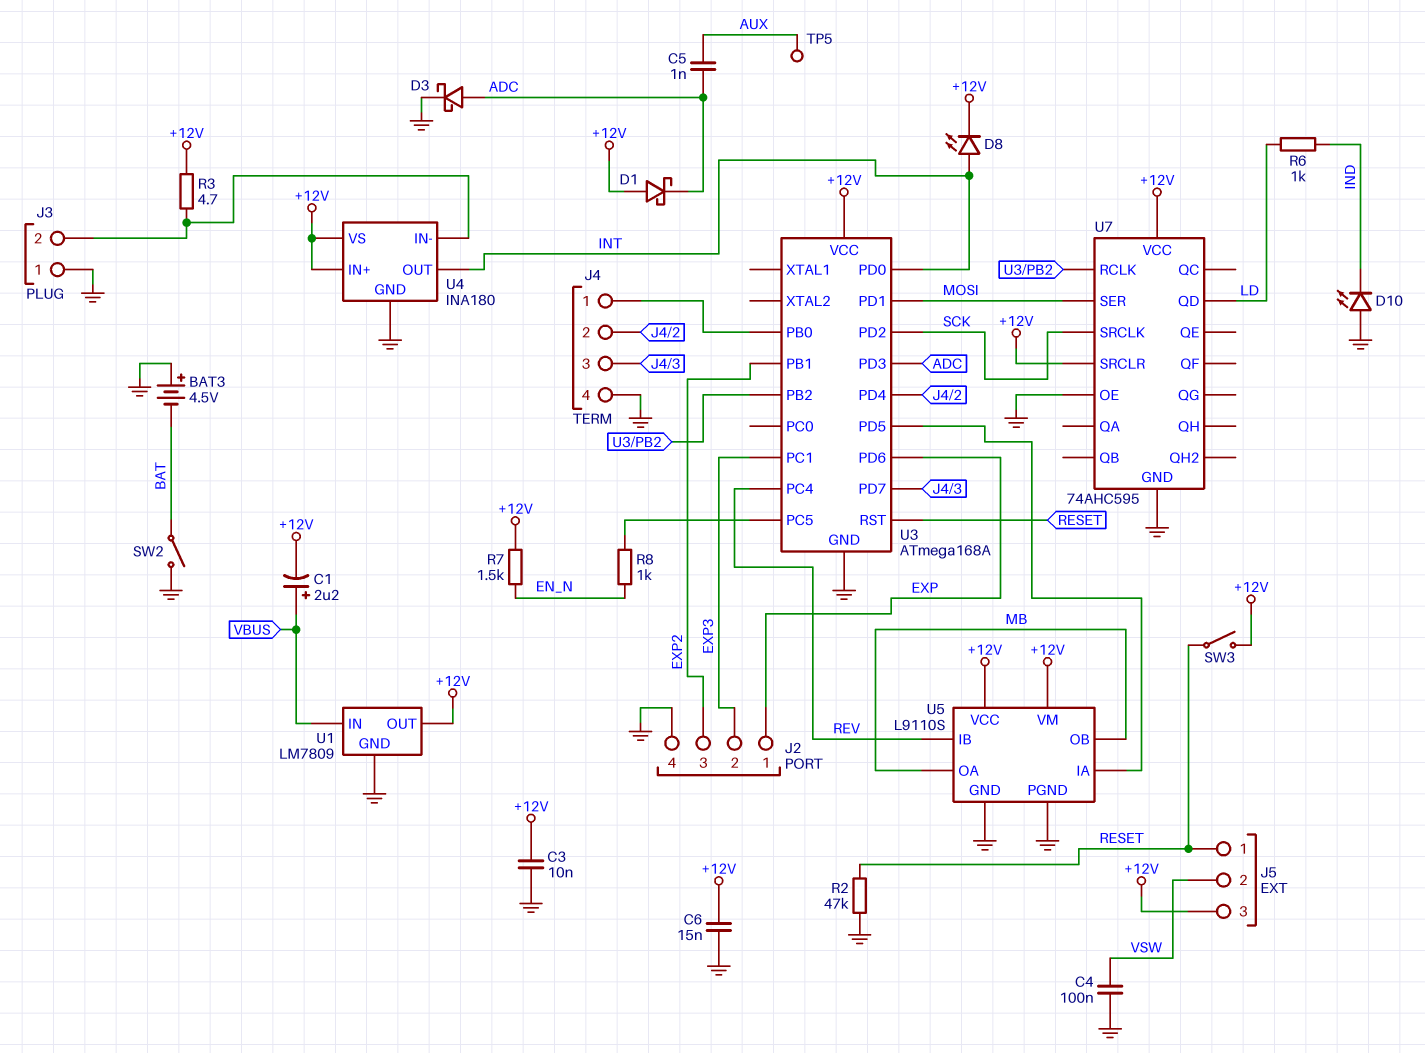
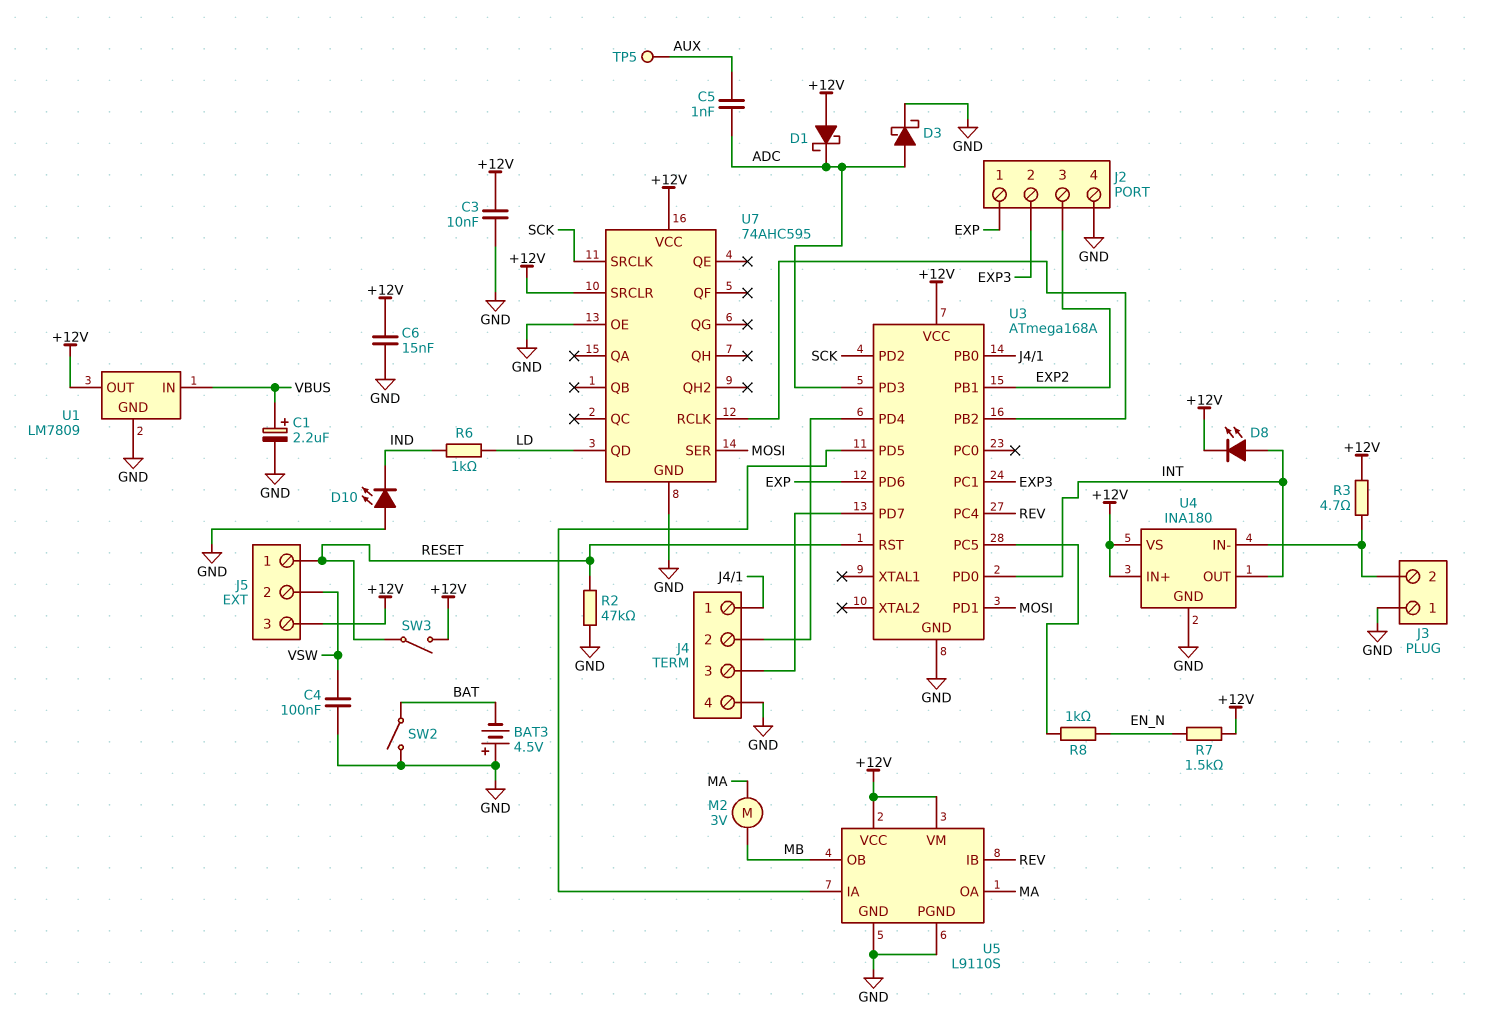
C1: 2.2uF (plus VBUS, minus +12V) -> 2.2uF (plus VBUS, minus GND)
M2: none -> motor 3V (MA, MB)
U5 pin OA: MB -> MA

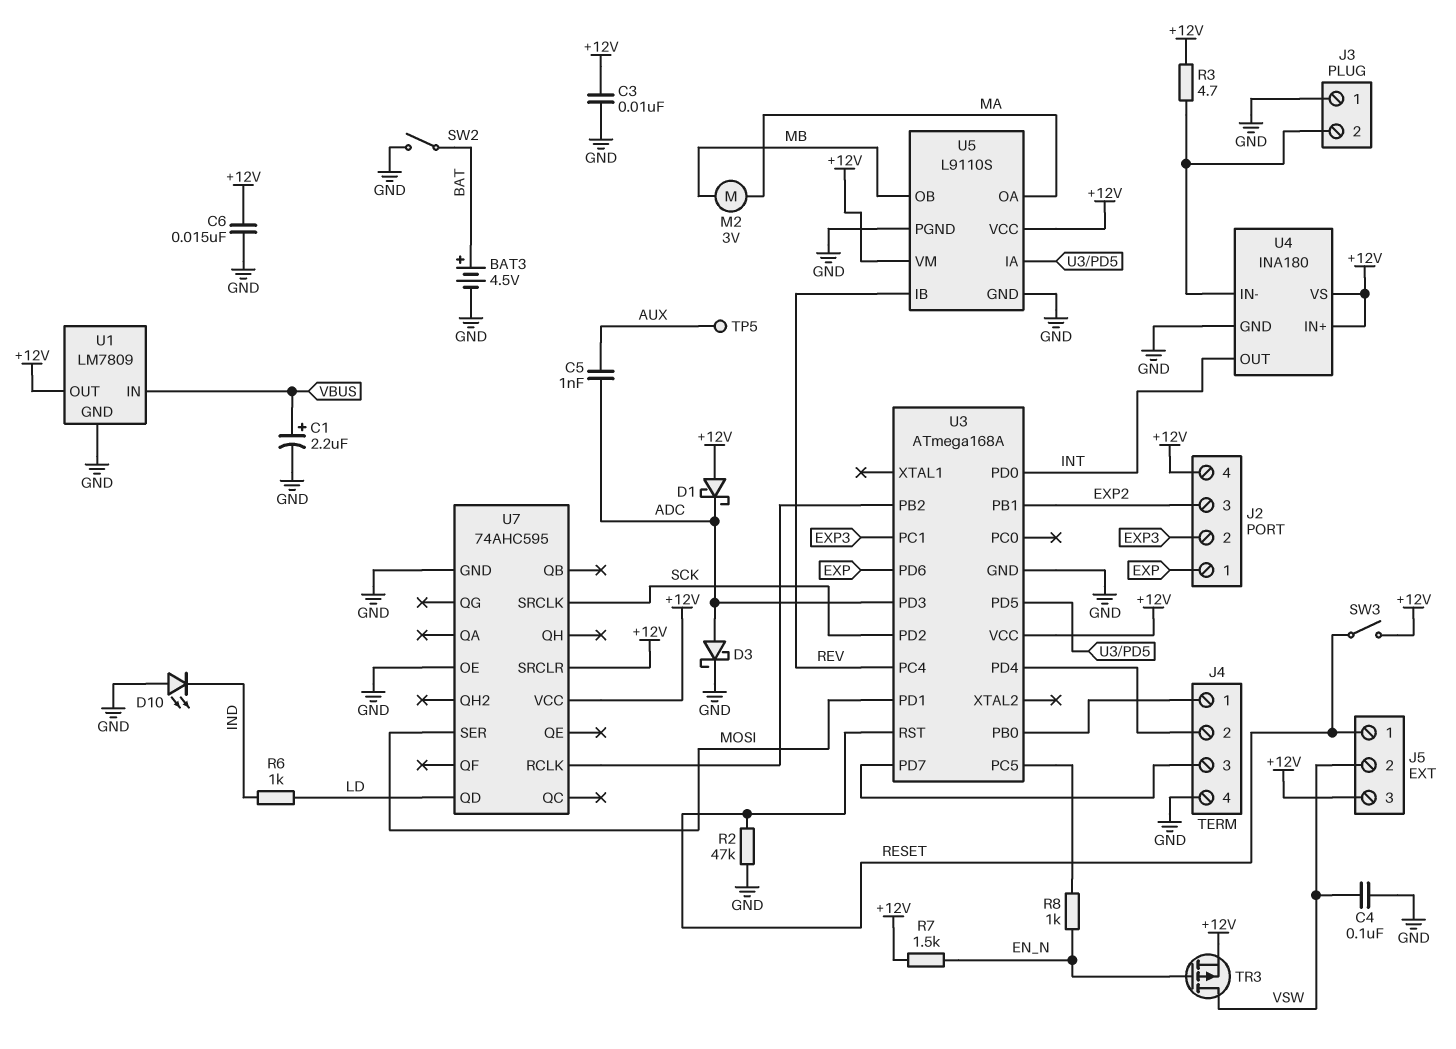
BAT3: 4.5V (plus GND, minus BAT) -> 4.5V (plus BAT, minus GND)
D8: LED (A INT, K +12V) -> none
J2 pin 4: GND -> +12V
TR3: none -> PMOS (G EN_N, D VSW, S +12V)

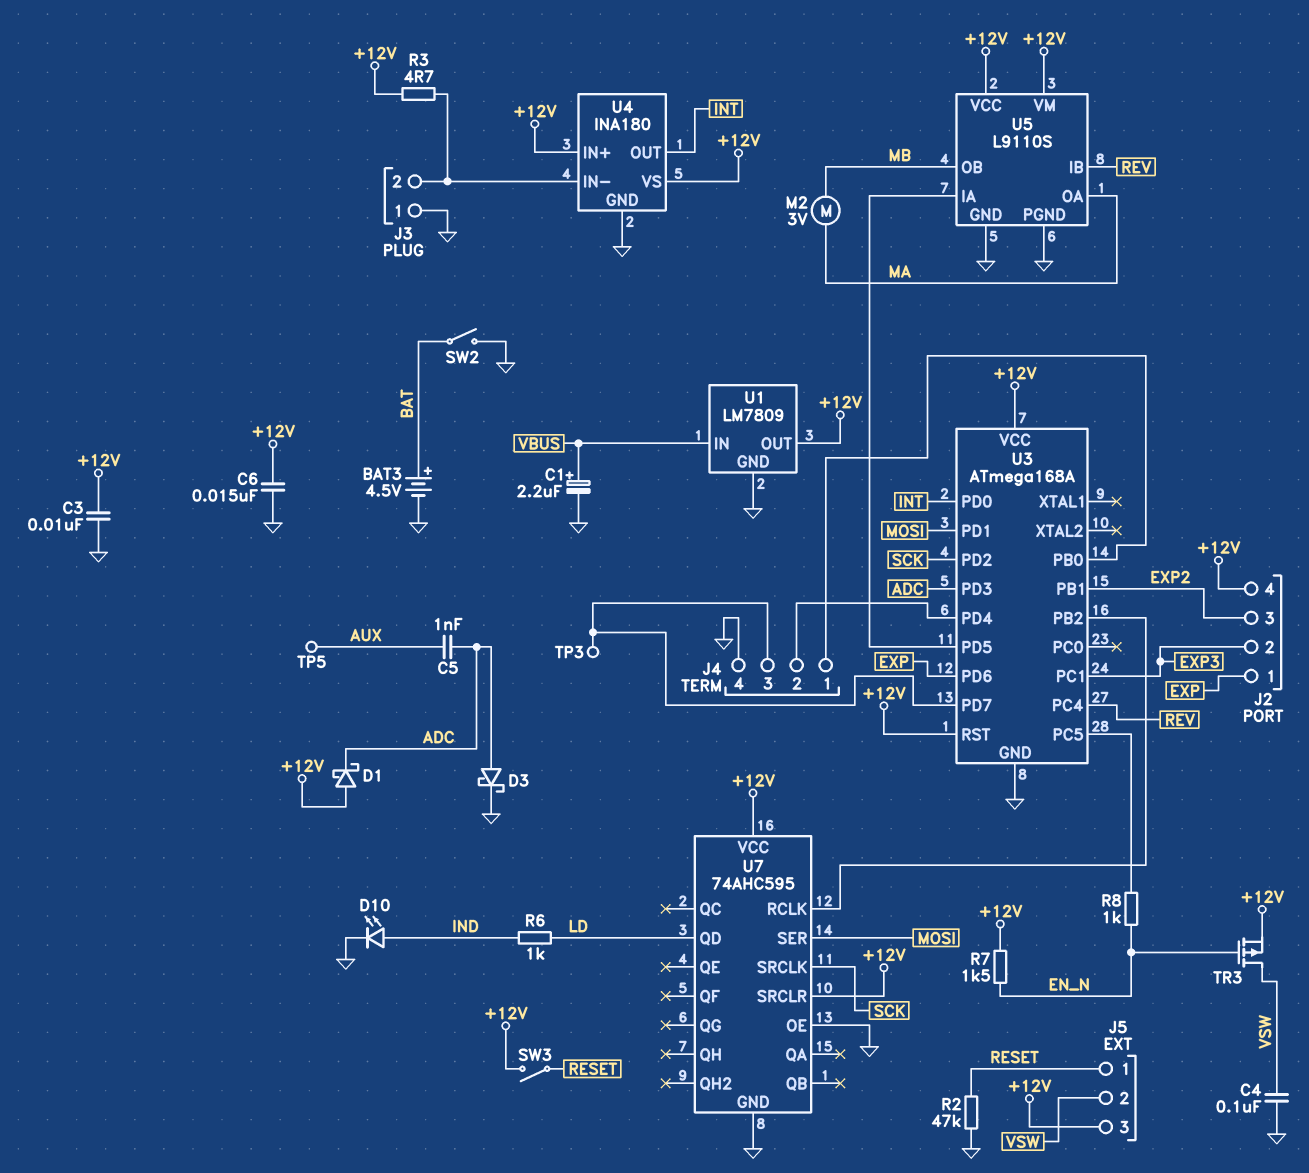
D10: LED (A GND, K IND) -> LED (A IND, K GND)
TP3: none -> test point (J4/3)
U3 pin RST: RESET -> +12V

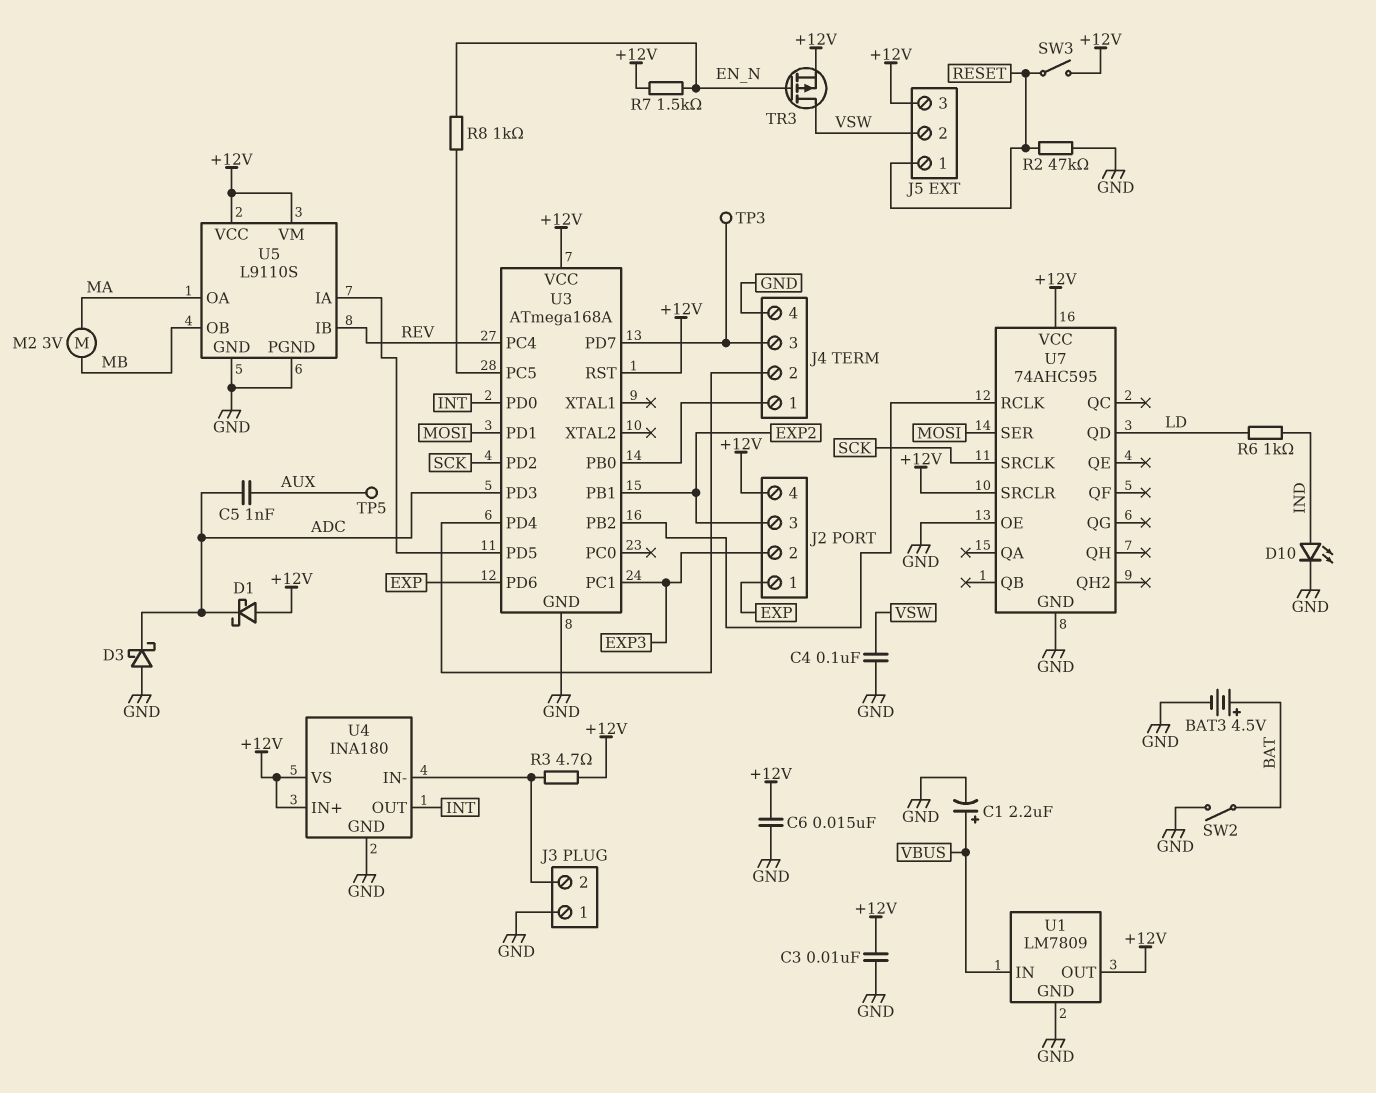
D3: schottky (A ADC, K GND) -> schottky (A GND, K ADC)

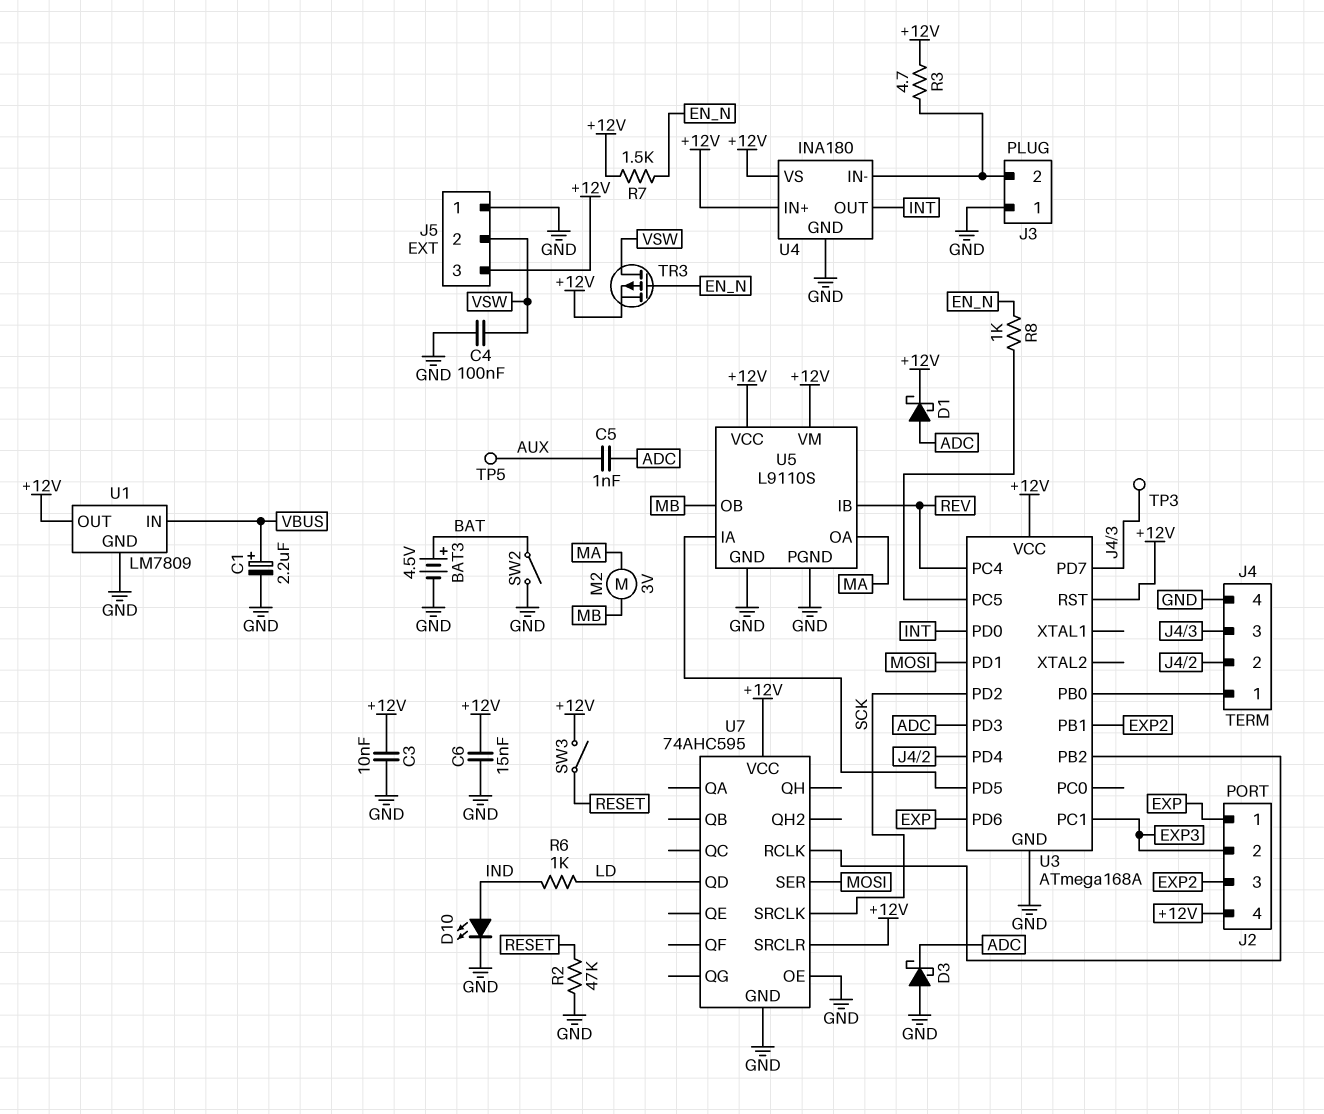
D1: schottky (A +12V, K ADC) -> schottky (A ADC, K +12V)
J5 pin 1: RESET -> GND

